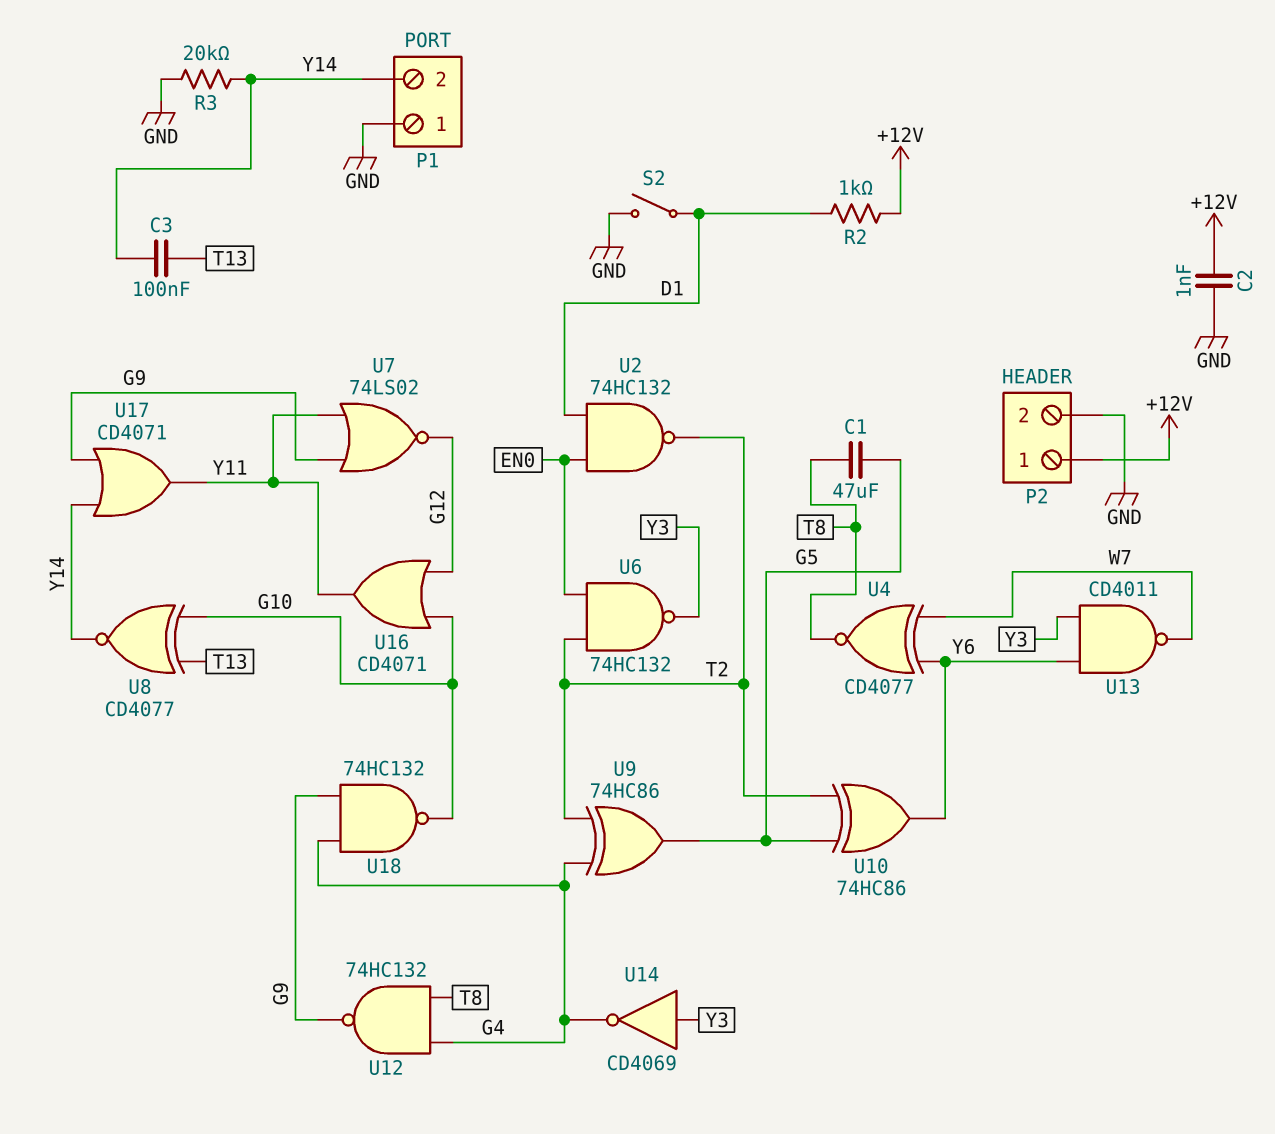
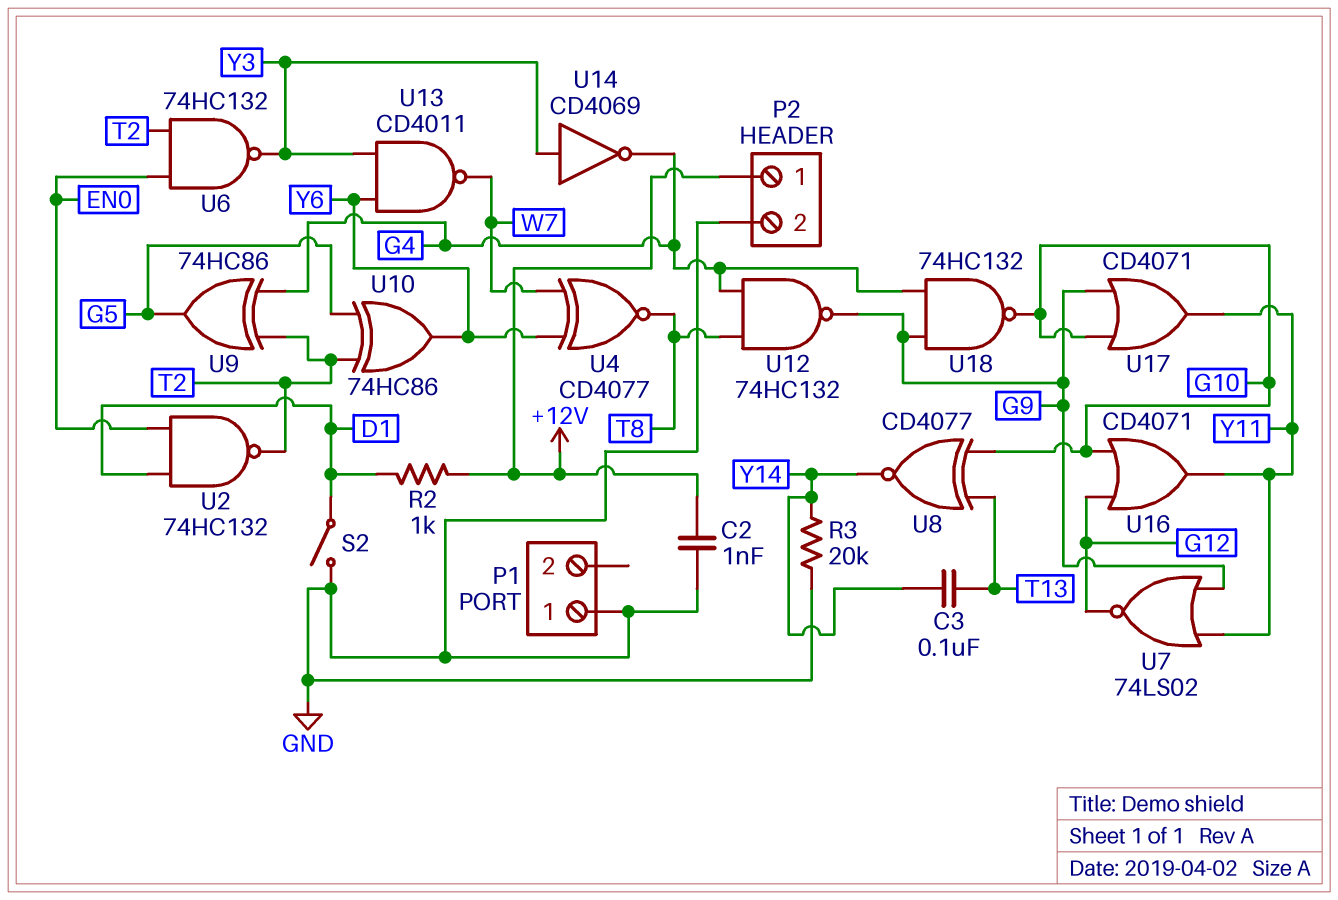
C1: 47uF (G5, T8) -> none
P1 pin 2: Y14 -> none
U17: OR CD4071 (in G9, in Y14, out Y11) -> OR CD4071 (in G9, in G10, out Y11)

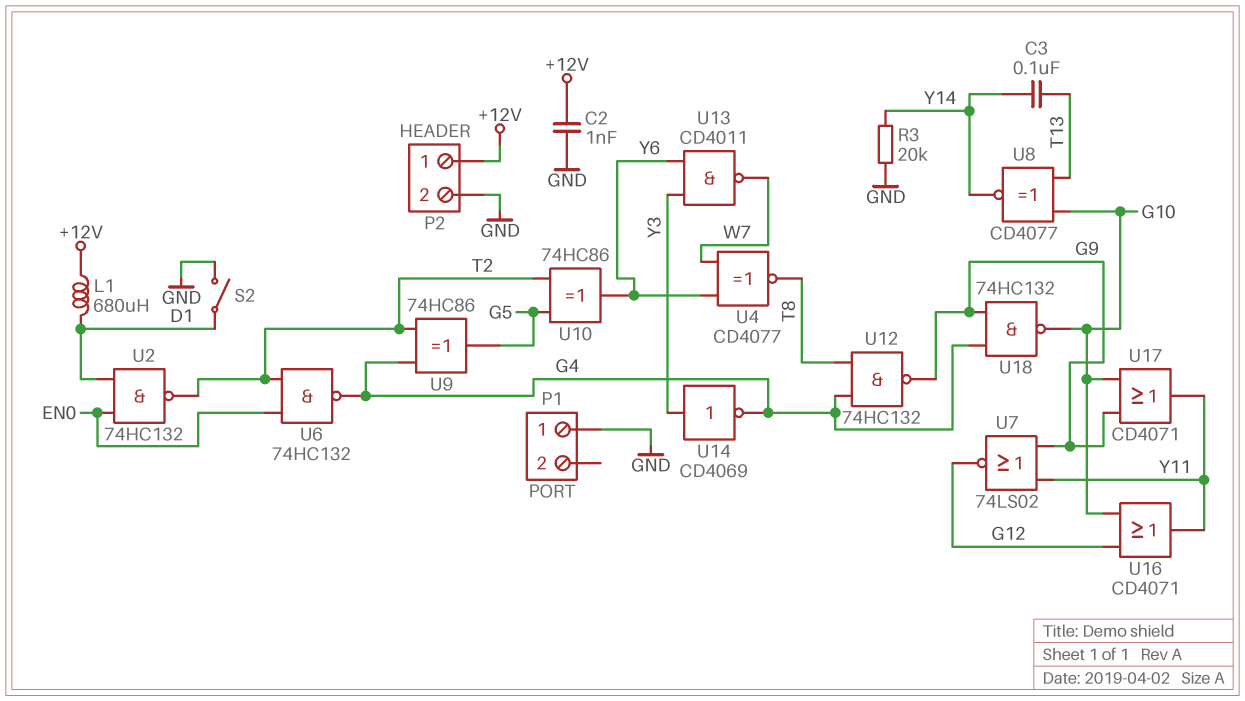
L1: none -> 680uH (+12V, D1)
R2: 1k (+12V, D1) -> none
U6: NAND 74HC132 (in EN0, in T2, out Y3) -> NAND 74HC132 (in EN0, in T2, out G4)

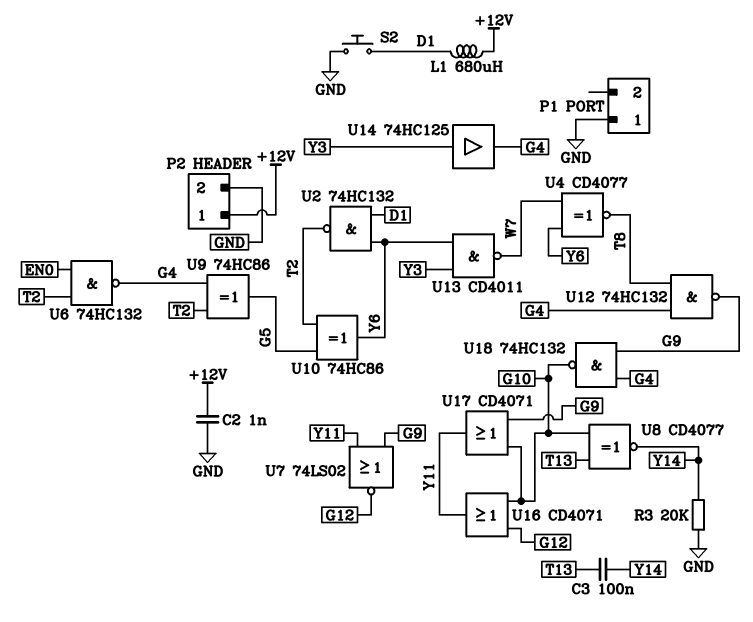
S2: switch (D1, GND) -> button (D1, GND)
U2: NAND 74HC132 (in D1, in EN0, out T2) -> NAND 74HC132 (in D1, in Y6, out T2)
U14: NOT CD4069 (in Y3, out G4) -> buffer 74HC125 (in Y3, out G4)

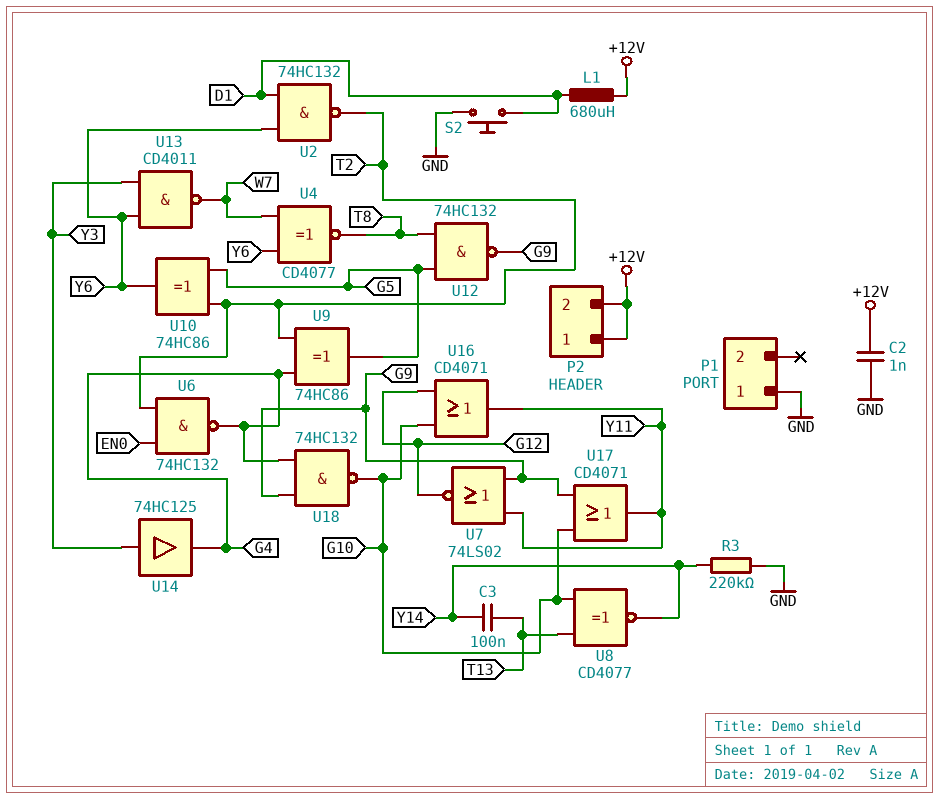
P2 pin 2: GND -> +12V
R3: 20k (GND, Y14) -> 220k (GND, Y14)
U12: NAND 74HC132 (in G4, in T8, out G9) -> NAND 74HC132 (in G5, in T8, out G9)

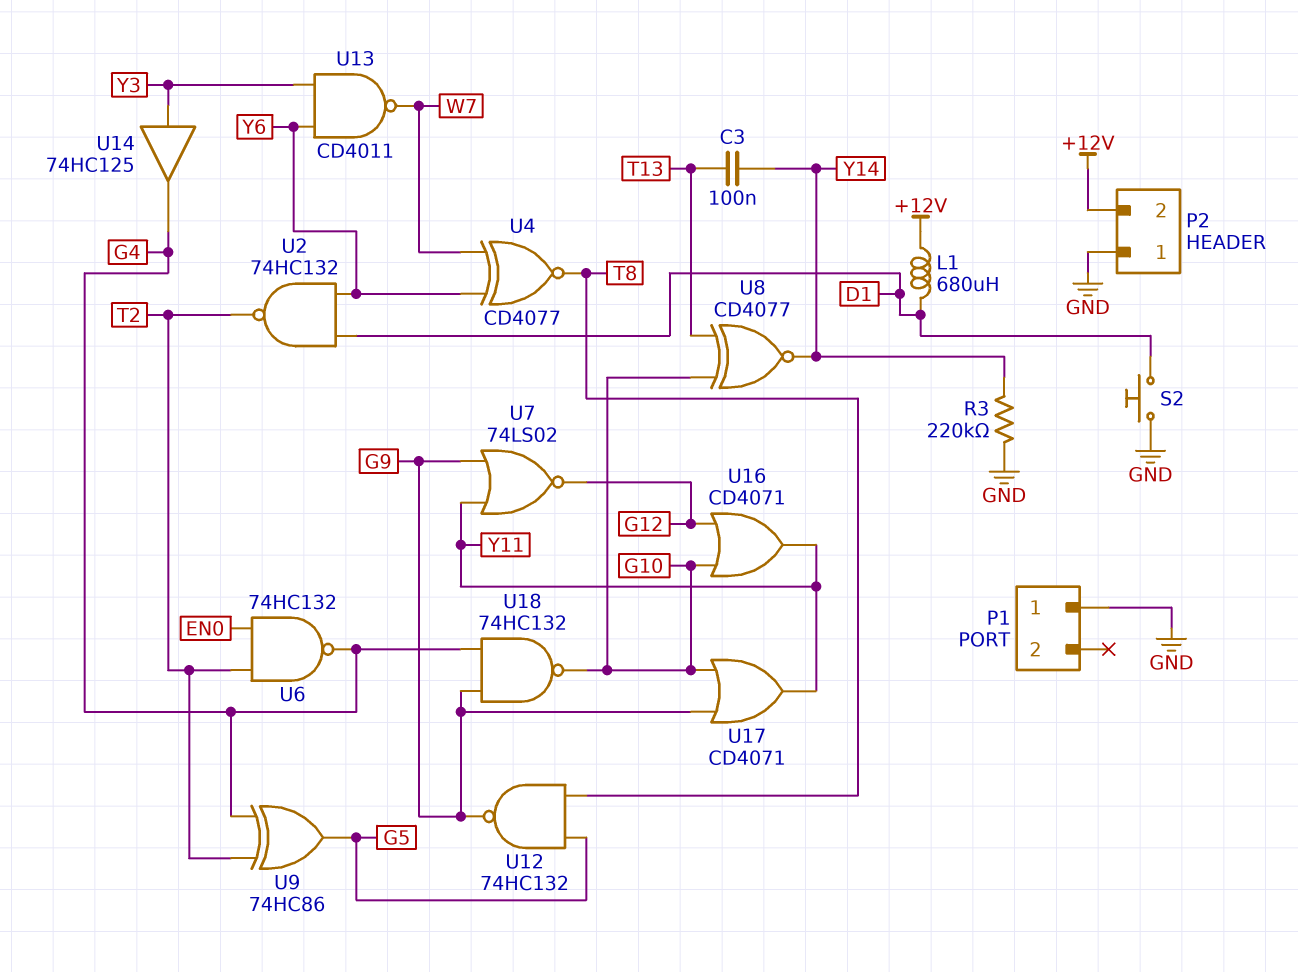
C2: 1nF (+12V, GND) -> none
P2 pin 1: +12V -> GND
U10: XOR 74HC86 (in G5, in T2, out Y6) -> none

